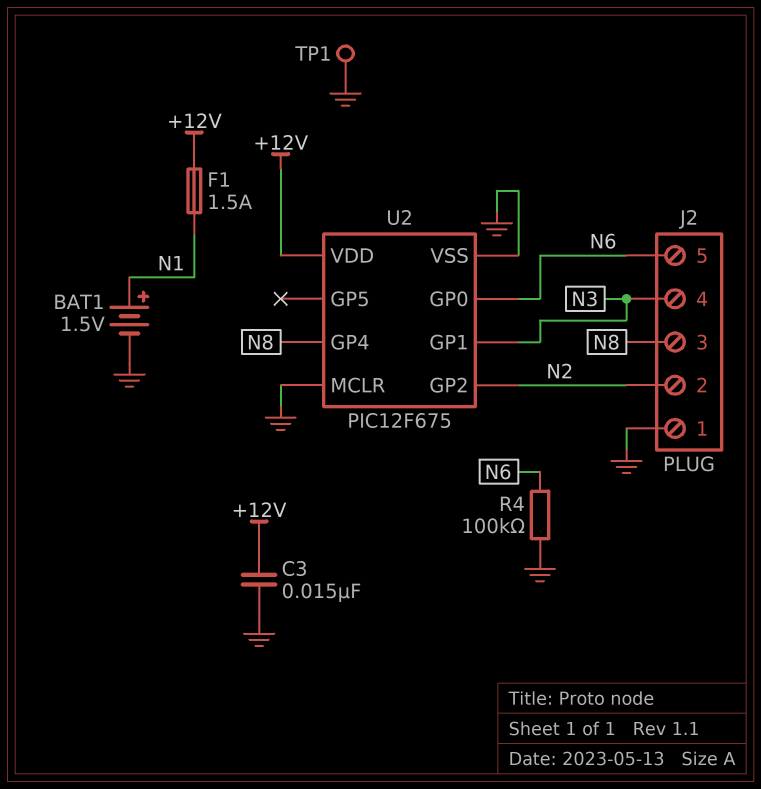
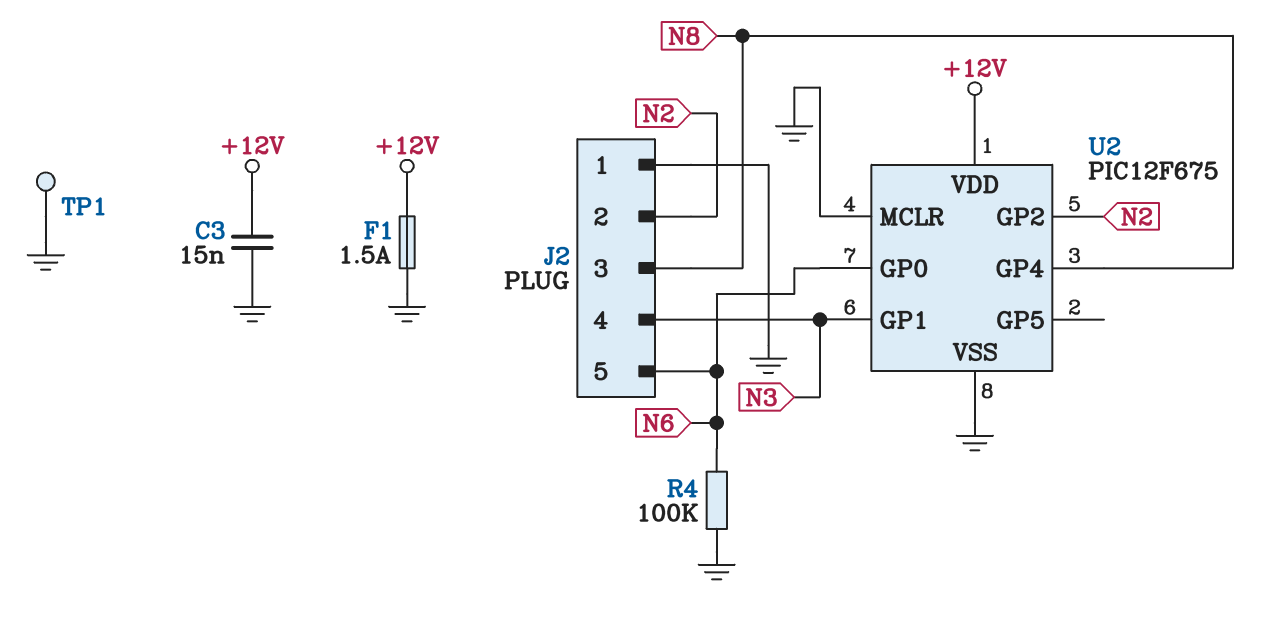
BAT1: 1.5V (plus N1, minus GND) -> none
F1: 1.5A (+12V, N1) -> 1.5A (+12V, GND)

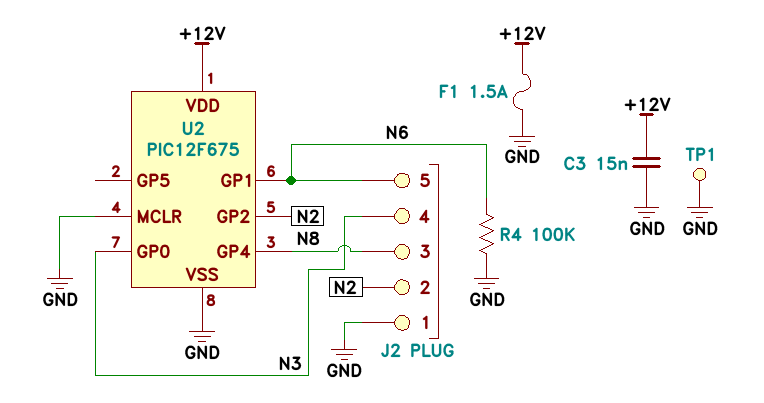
U2 pin GP0: N6 -> N3
U2 pin GP1: N3 -> N6

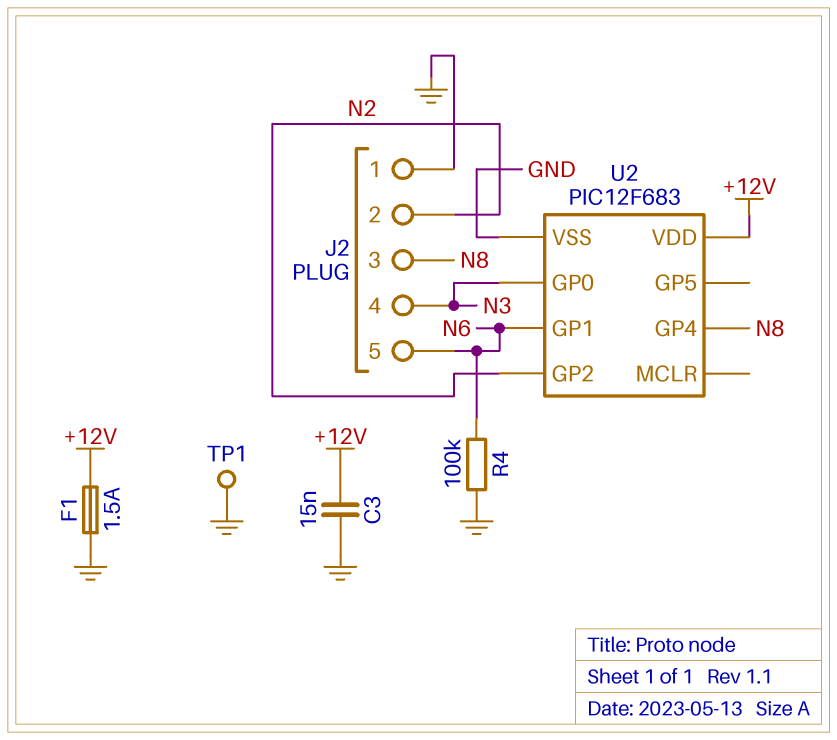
U2: PIC12F675 -> PIC12F683
U2 pin MCLR: GND -> none

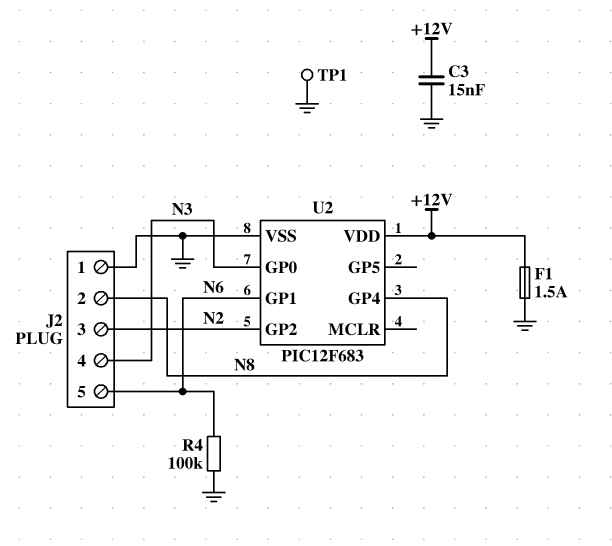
J2 pin 2: N2 -> N8
J2 pin 3: N8 -> N2

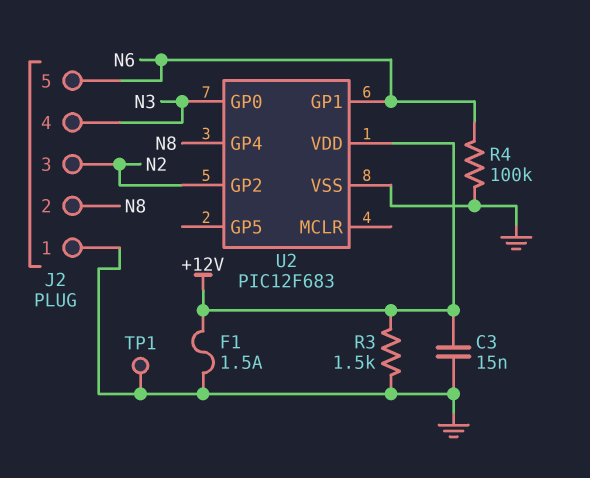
R3: none -> 1.5k (+12V, GND)

